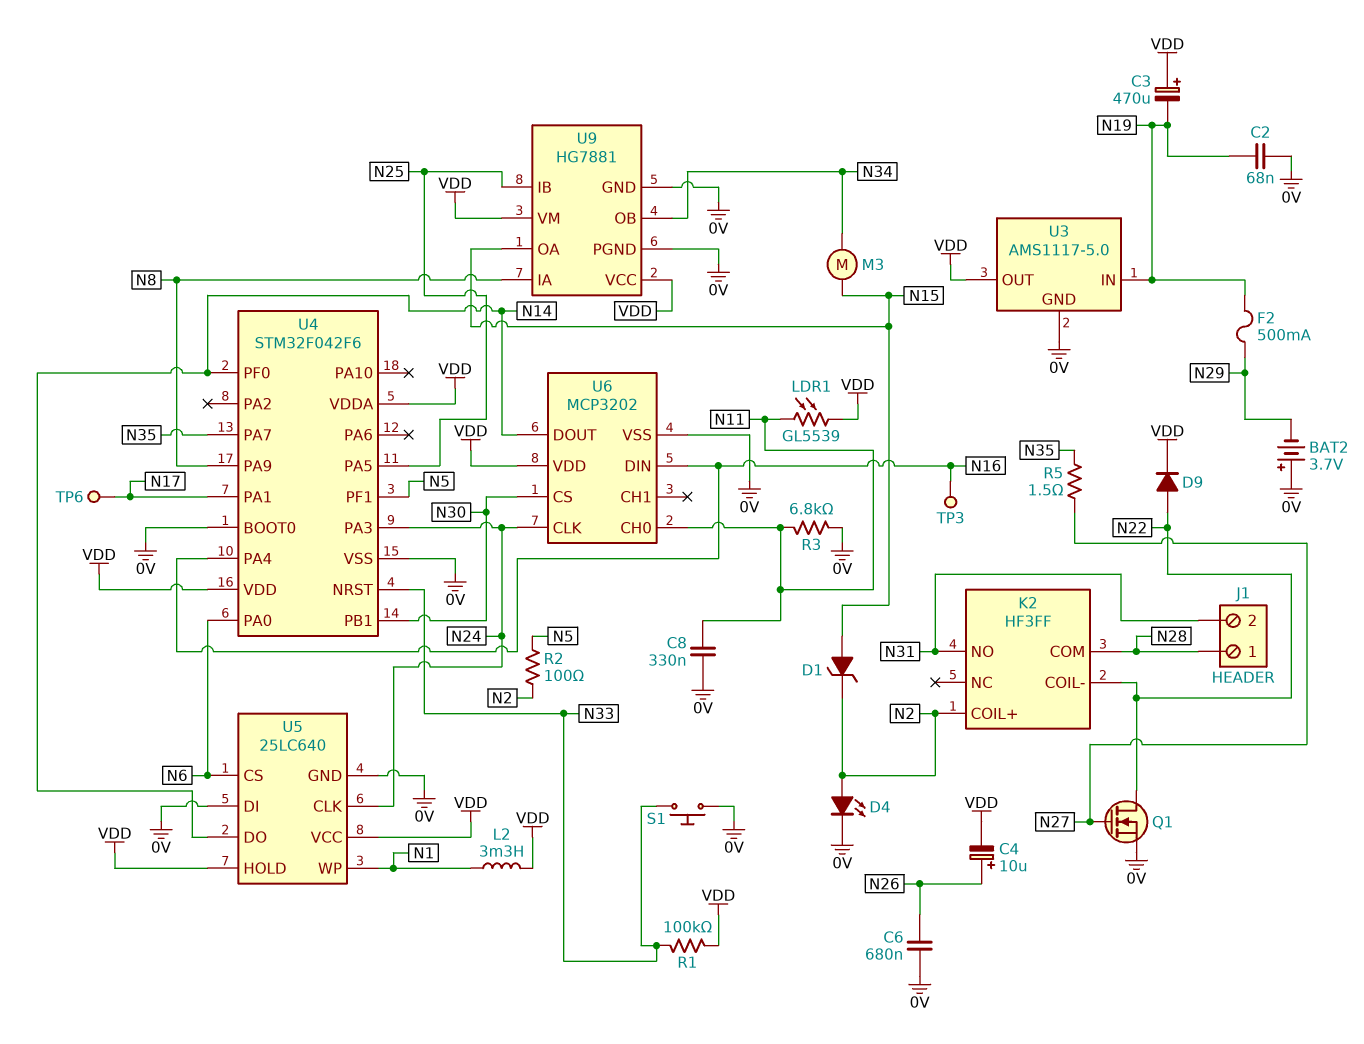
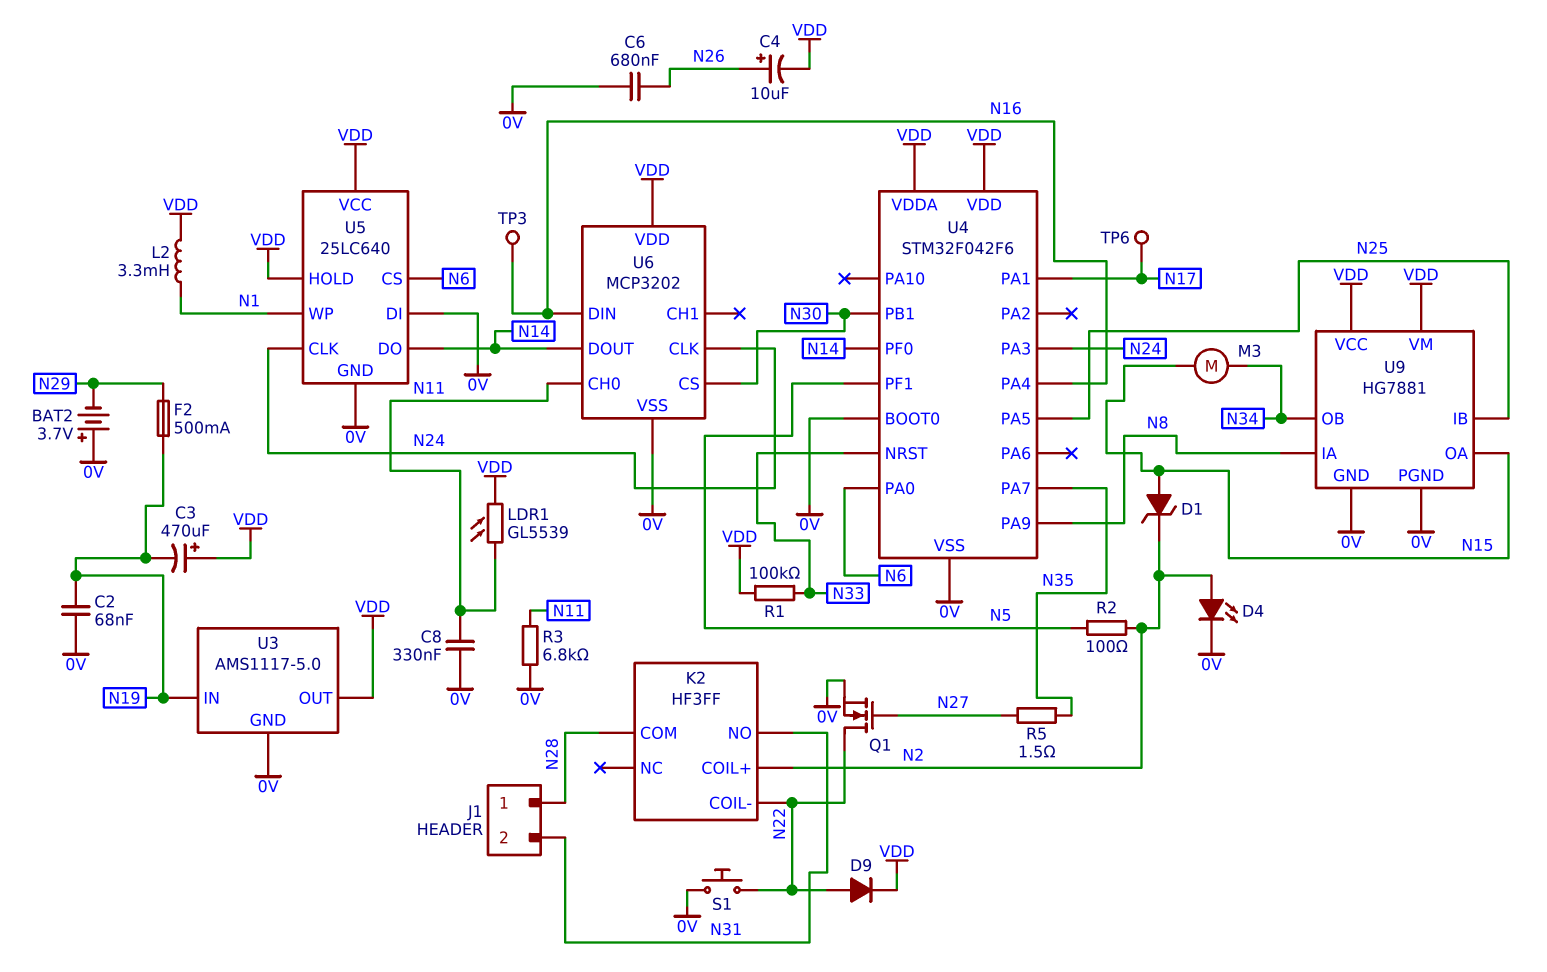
S1: button (0V, N33) -> button (0V, N22)

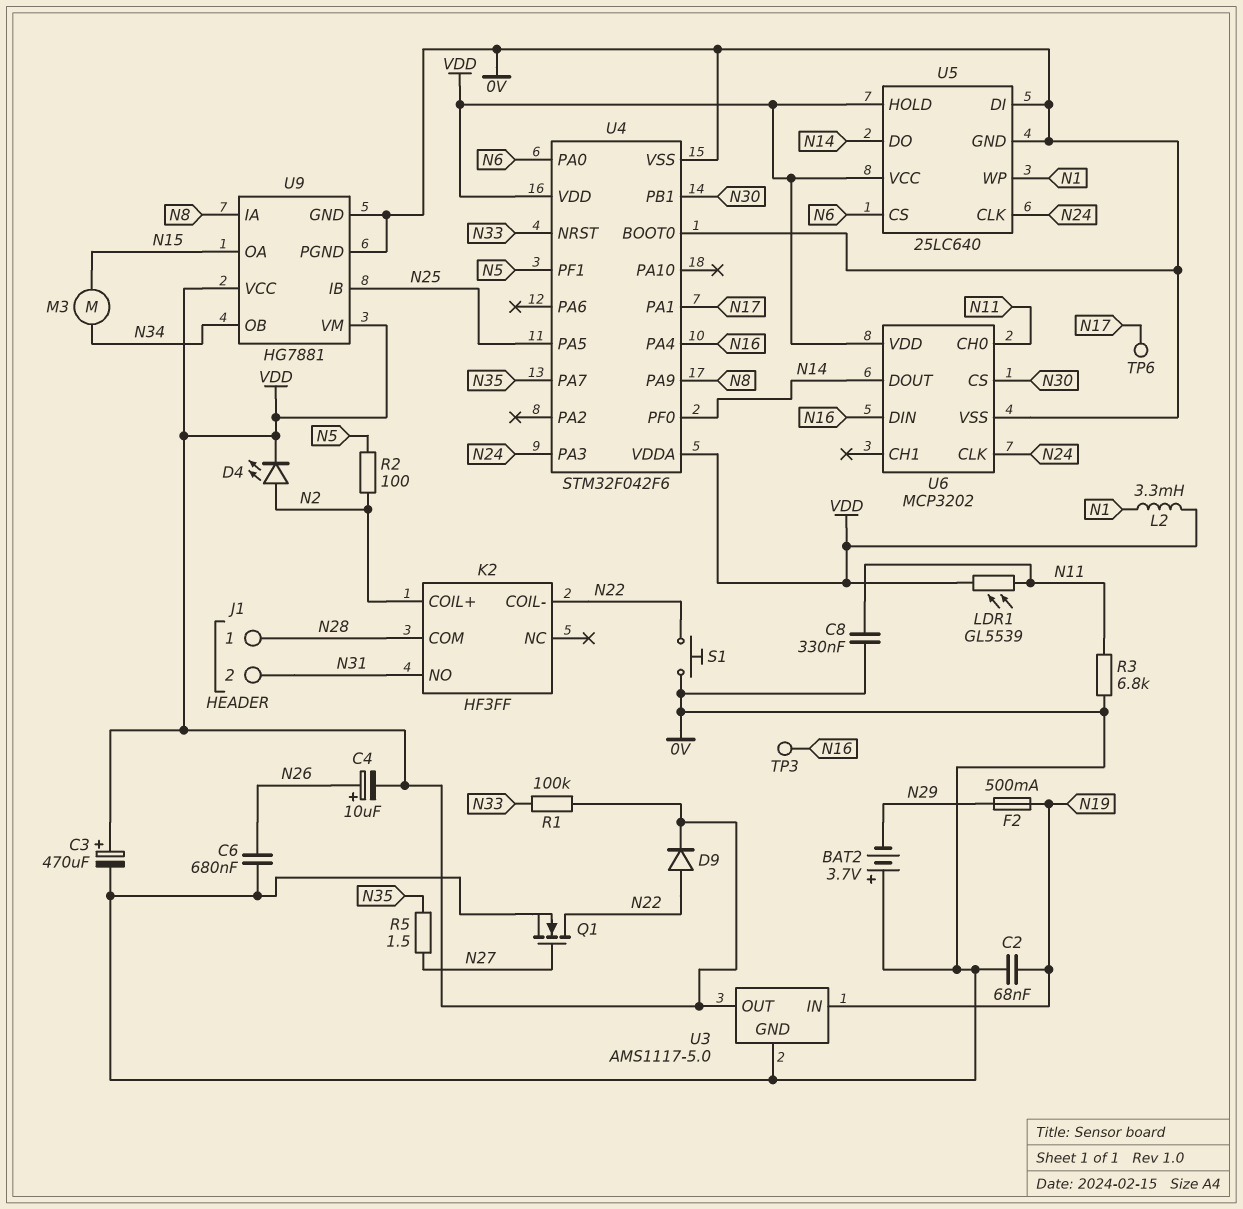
C3: 470uF (plus VDD, minus N19) -> 470uF (plus VDD, minus 0V)
D1: zener (A N15, K N2) -> none
D4: LED (A N2, K 0V) -> LED (A N2, K VDD)

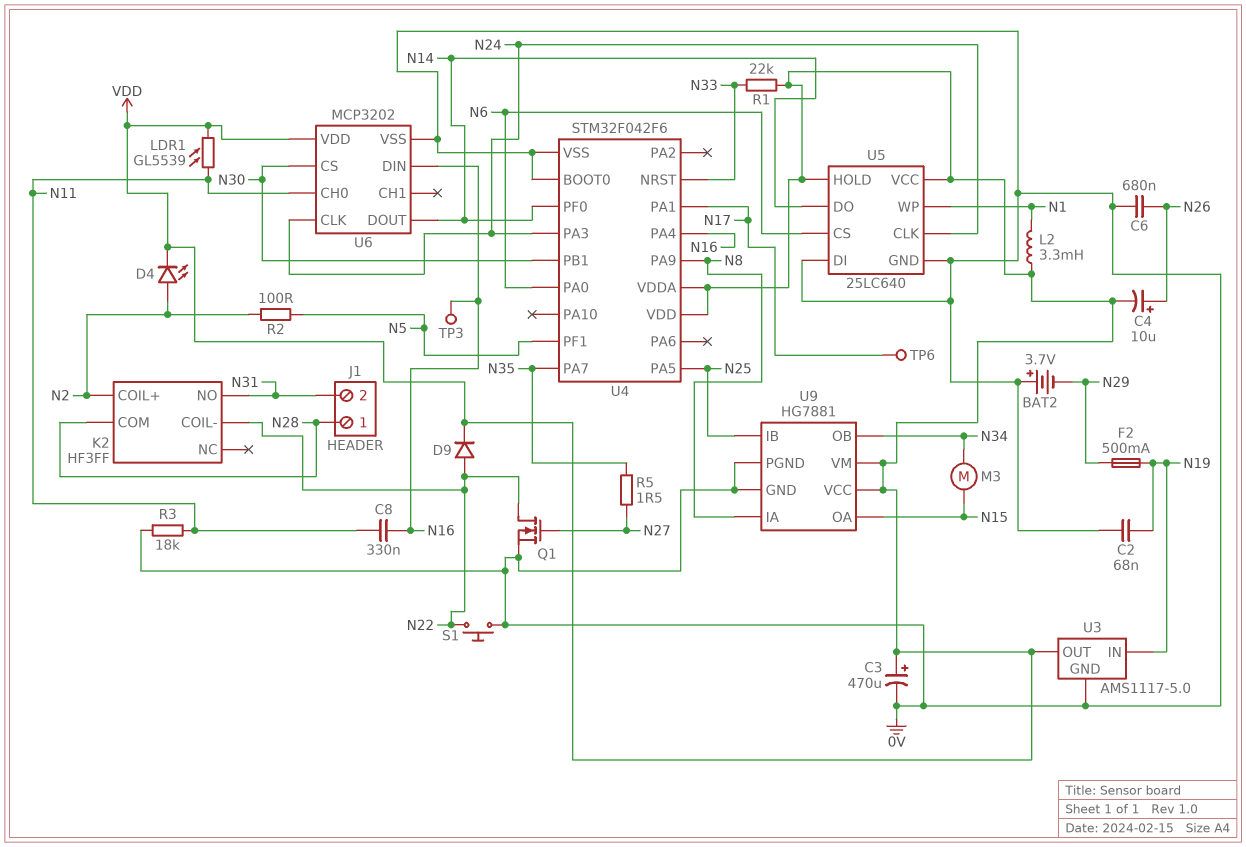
C8: 330nF (0V, N11) -> 330nF (N11, N16)
R1: 100k (N33, VDD) -> 22k (N33, VDD)
R3: 6.8k (0V, N11) -> 18k (0V, N11)

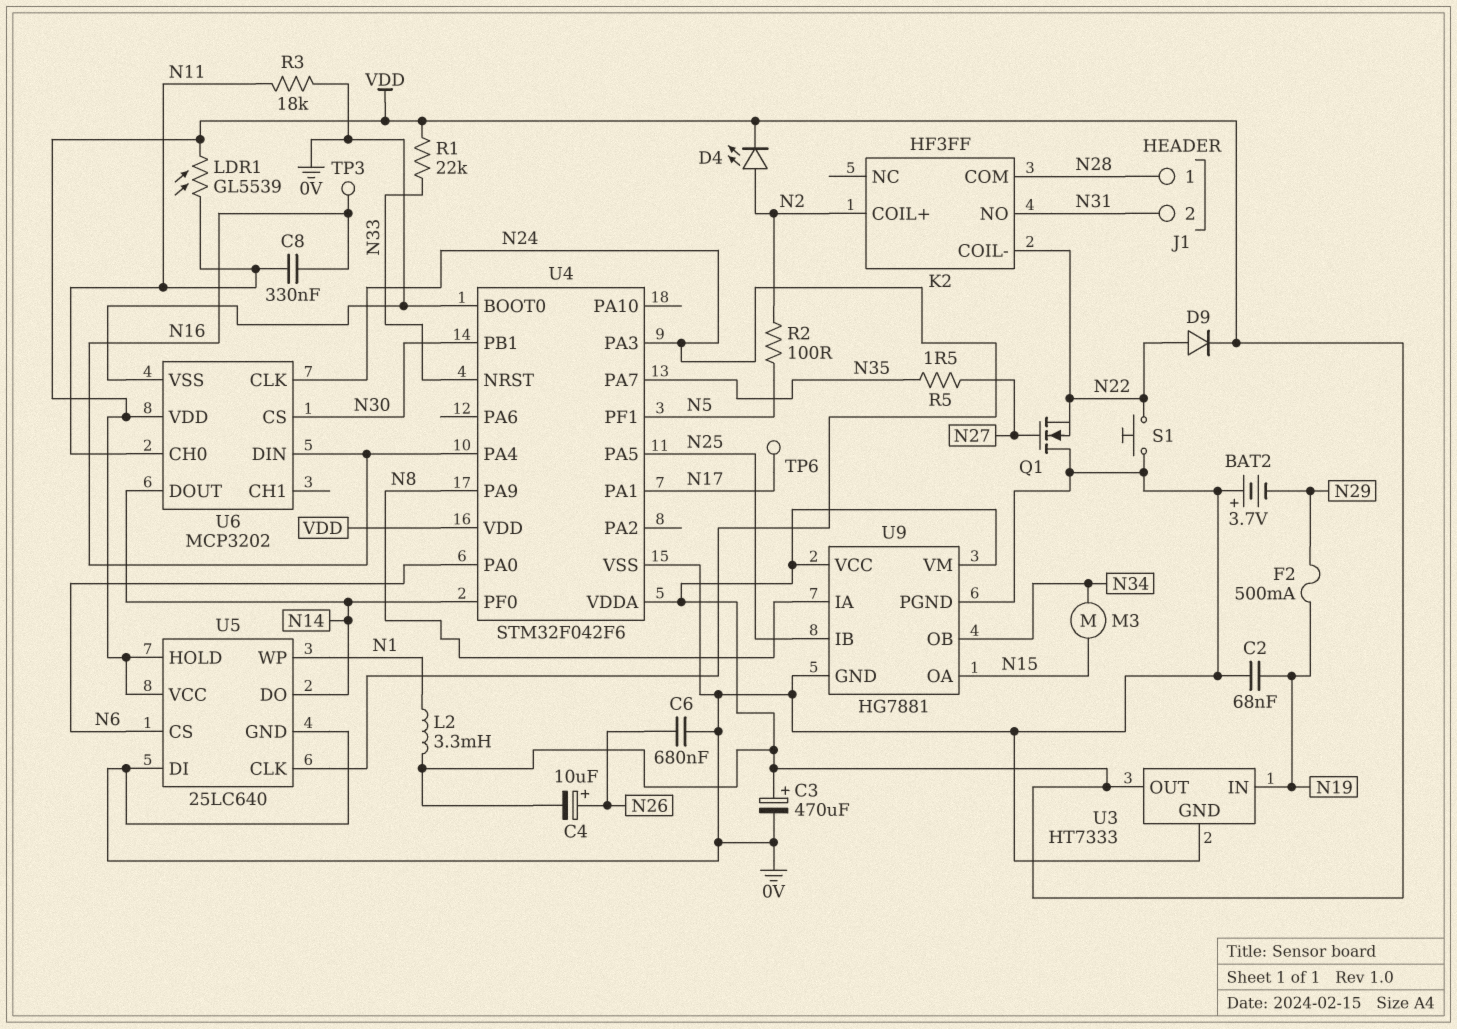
Q1: NMOS (G N27, D N22, S 0V) -> NMOS (G N27, D 0V, S N22)
U3: AMS1117-5.0 -> HT7333

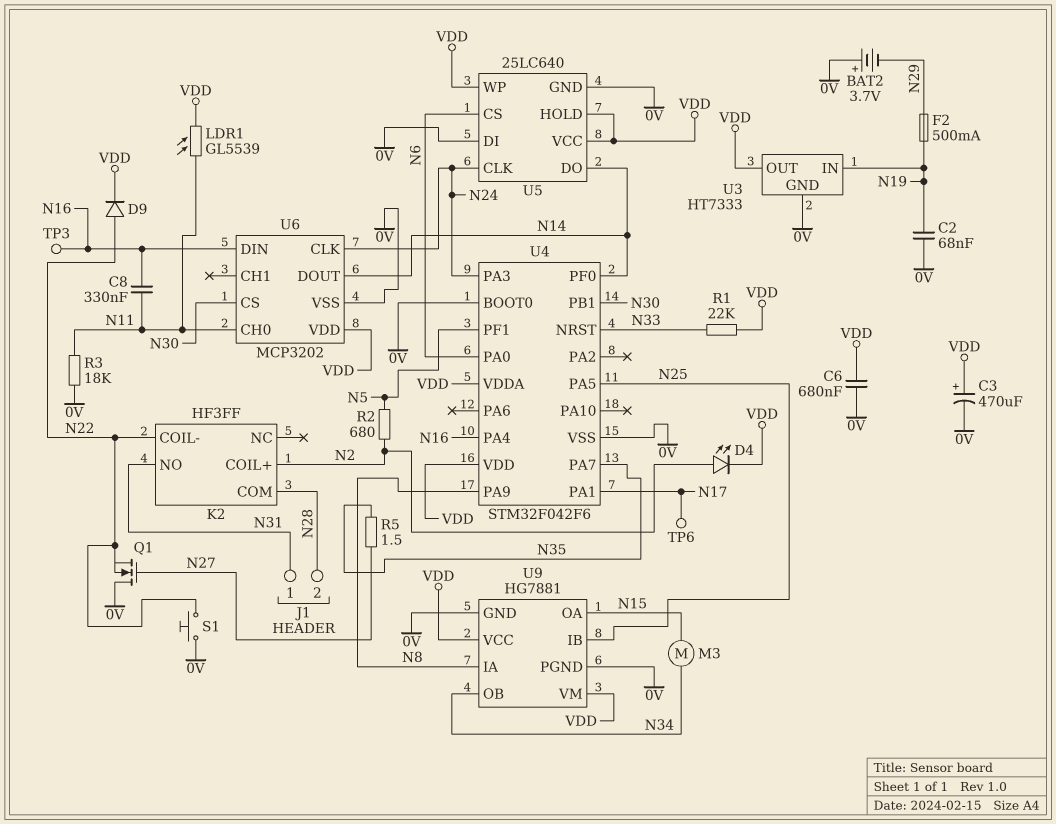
C4: 10uF (plus N26, minus VDD) -> none
C6: 680nF (0V, N26) -> 680nF (0V, VDD)
J1 pin 1: N28 -> N31
J1 pin 2: N31 -> N28
L2: 3.3mH (N1, VDD) -> none
R2: 100 (N2, N5) -> 680 (N2, N5)
U5 pin WP: N1 -> VDD

